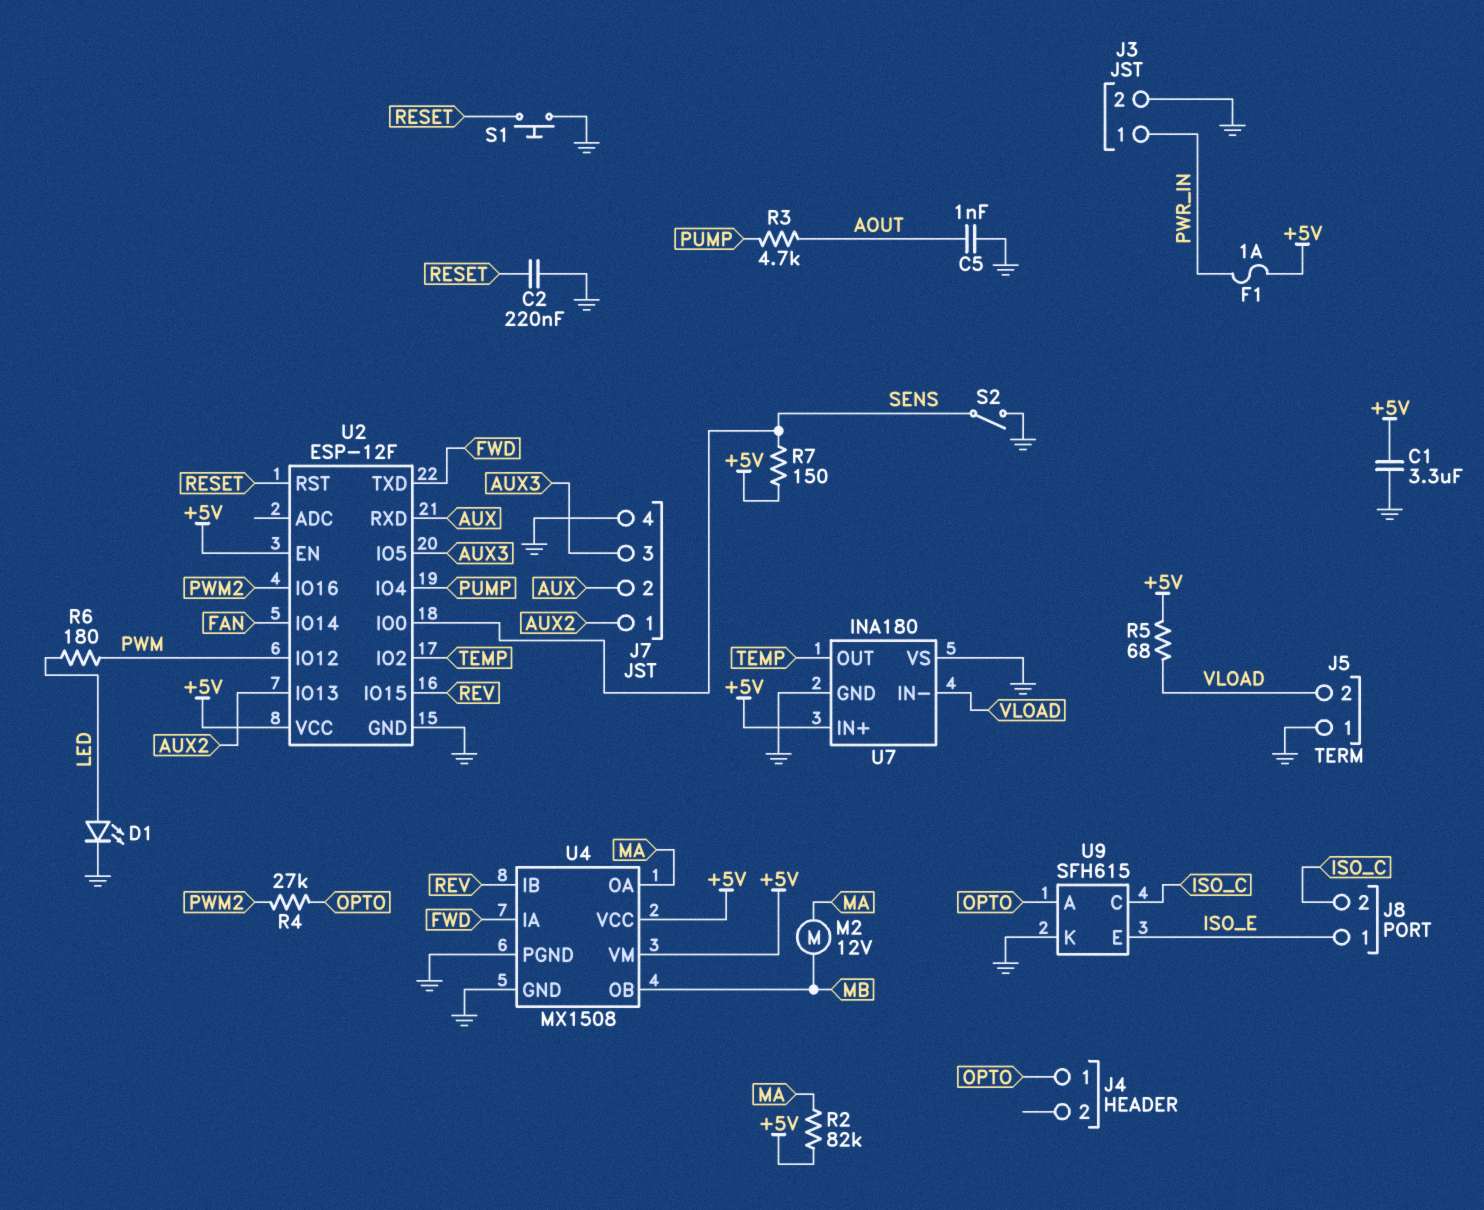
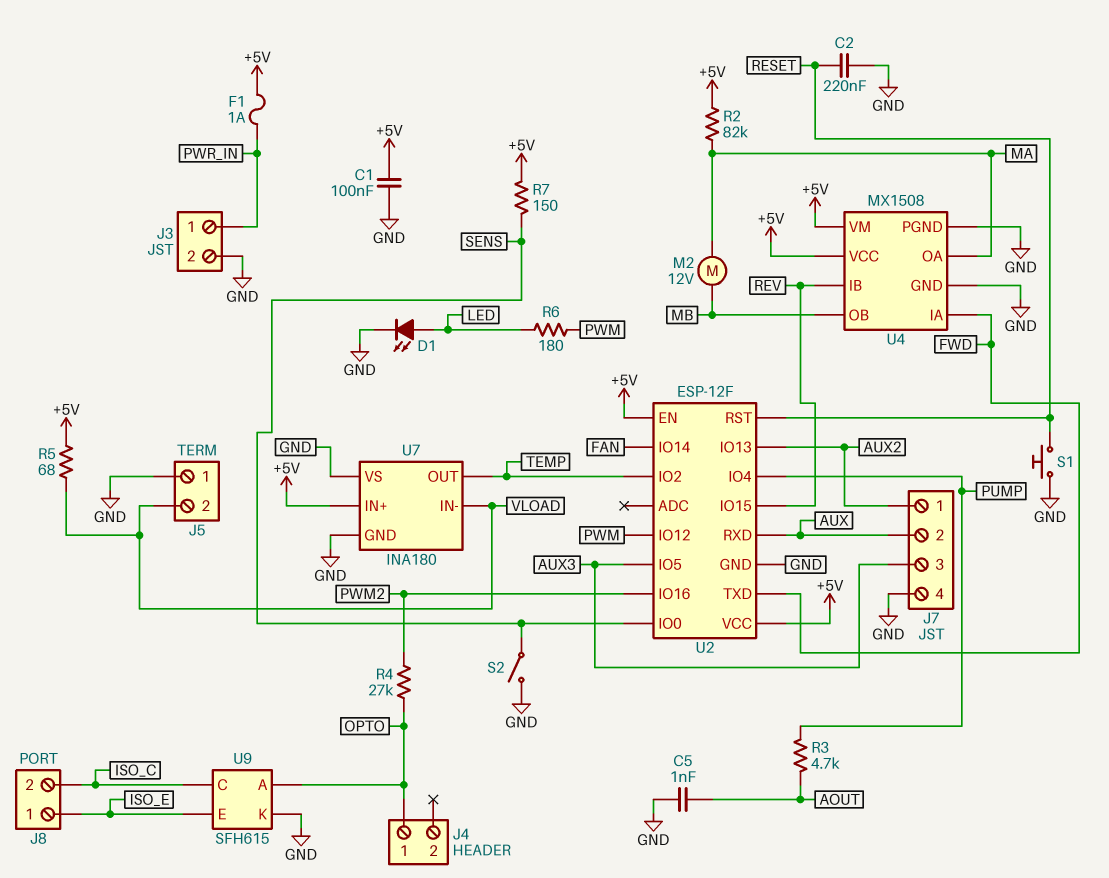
C1: 3.3uF (+5V, GND) -> 100nF (+5V, GND)

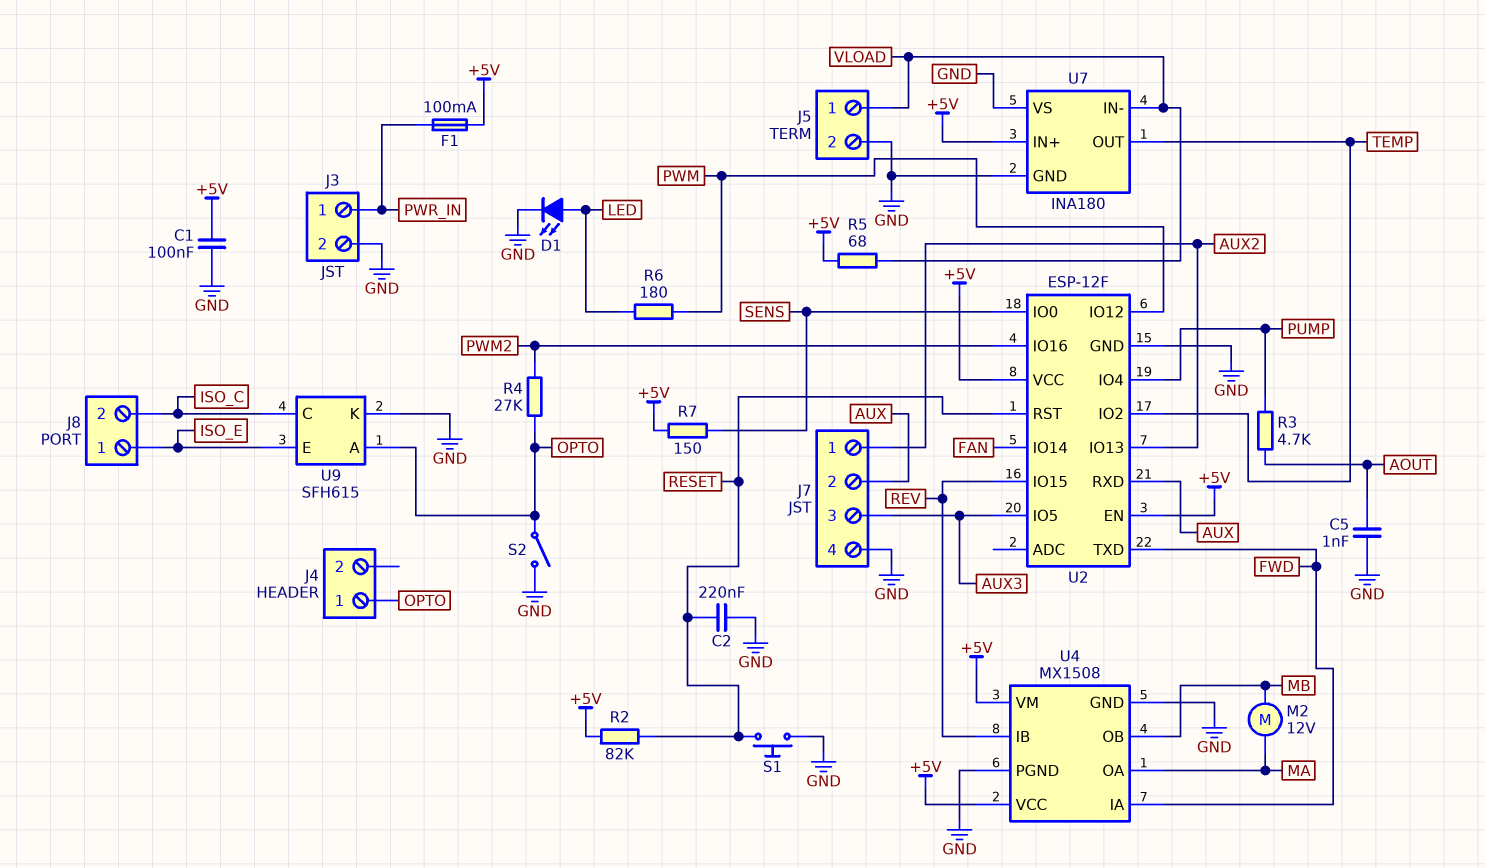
F1: 1A (+5V, PWR_IN) -> 100mA (+5V, PWR_IN)
J5 pin 1: GND -> VLOAD
J5 pin 2: VLOAD -> GND
R2: 82k (+5V, MA) -> 82k (+5V, RESET)
S2: switch (GND, SENS) -> switch (GND, OPTO)

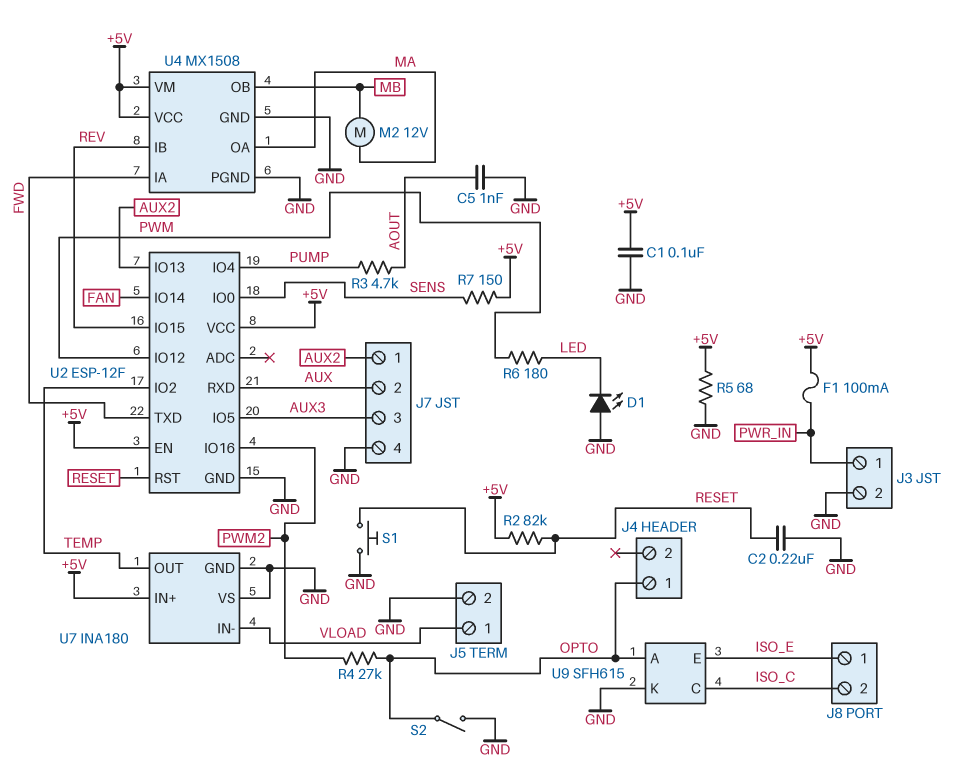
D1: LED (A LED, K GND) -> LED (A GND, K LED)
R5: 68 (+5V, VLOAD) -> 68 (+5V, GND)

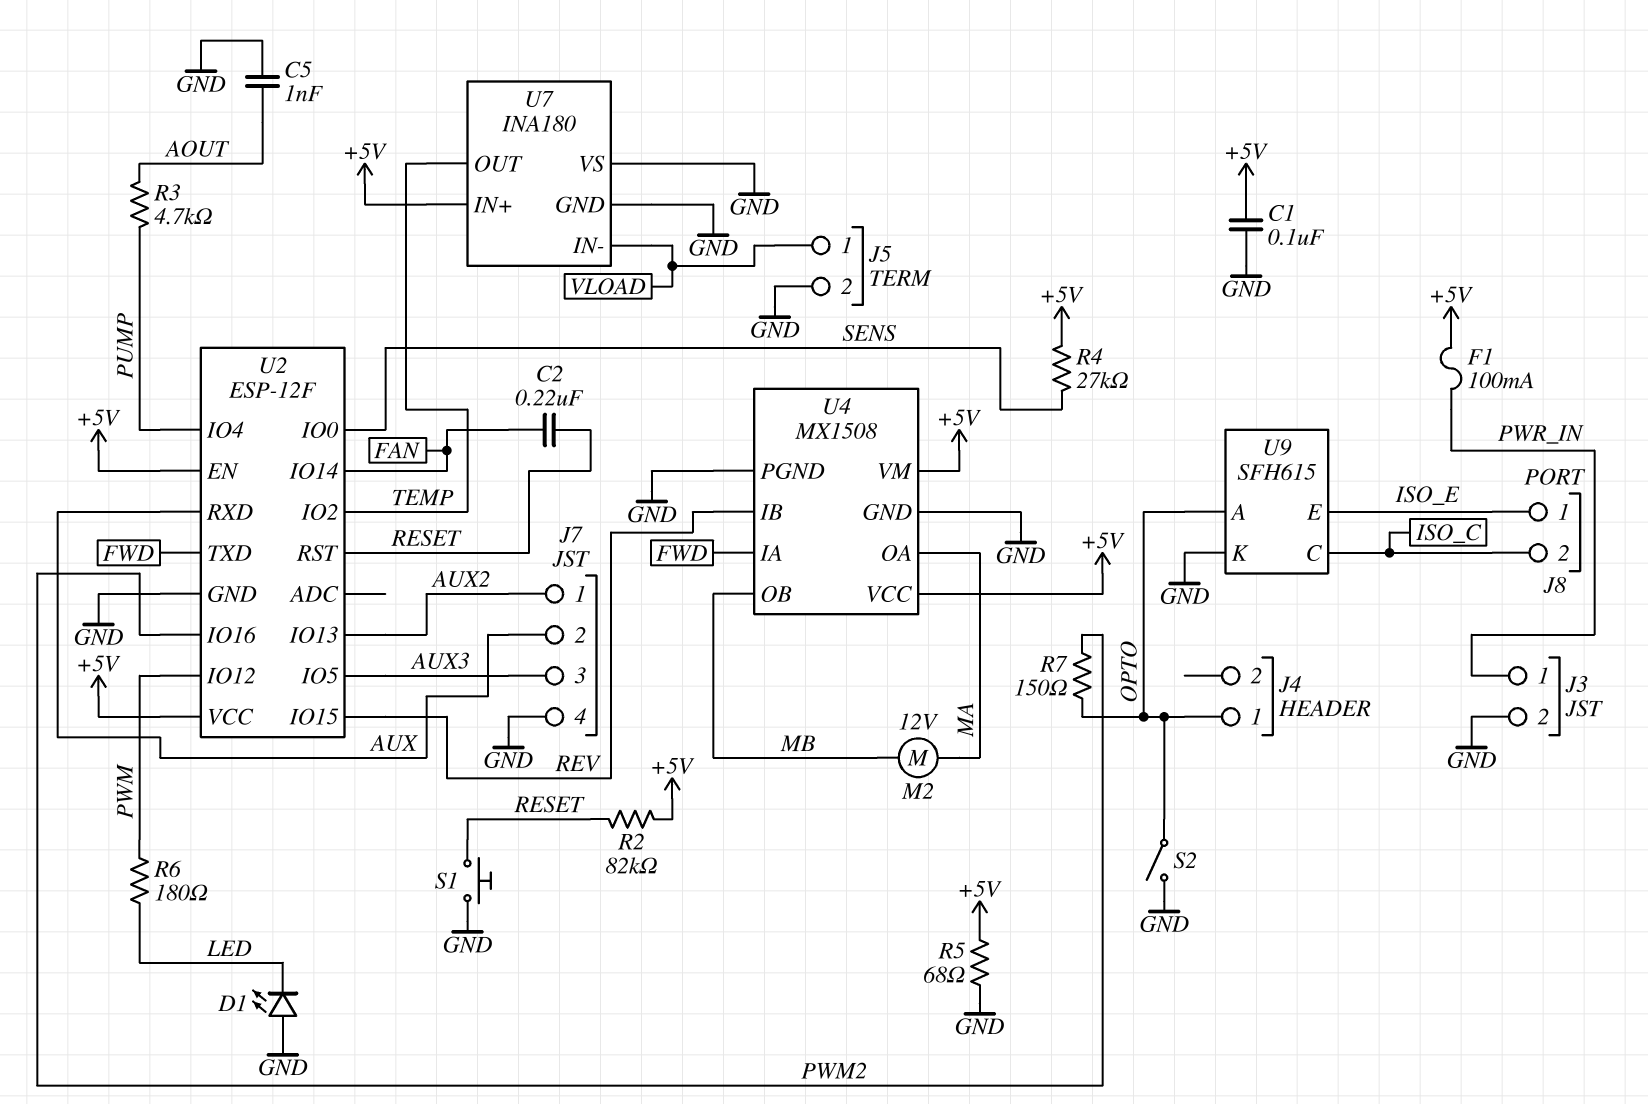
C2: 220nF (GND, RESET) -> 220nF (FAN, RESET)
R4: 27k (OPTO, PWM2) -> 27k (+5V, SENS)
R7: 150 (+5V, SENS) -> 150 (OPTO, PWM2)

